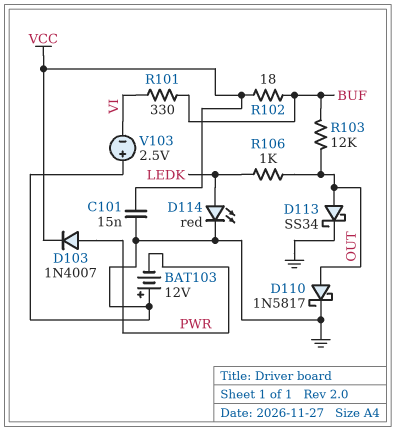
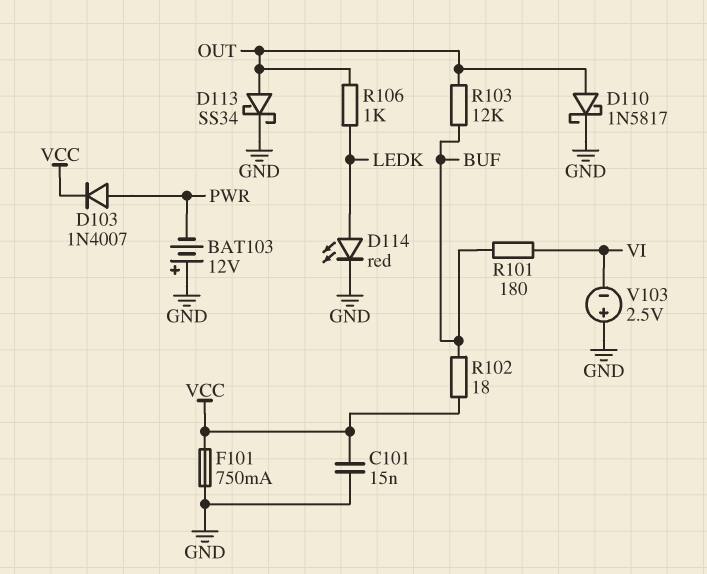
F101: none -> 750mA (GND, VCC)
R101: 330 (BUF, VI) -> 180 (BUF, VI)

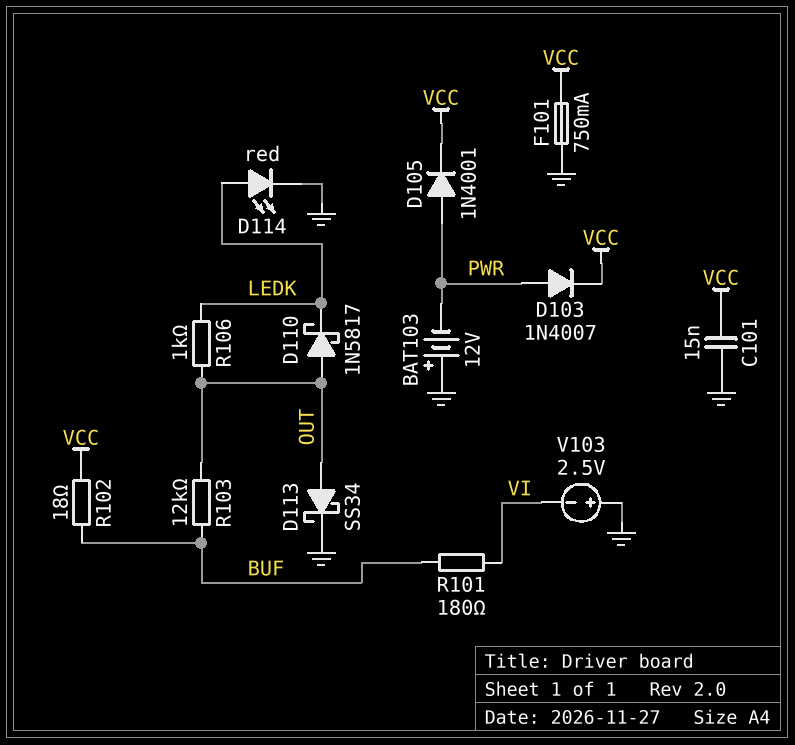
D105: none -> diode 1N4001 (A PWR, K VCC)
D110: schottky 1N5817 (A OUT, K GND) -> schottky 1N5817 (A OUT, K LEDK)

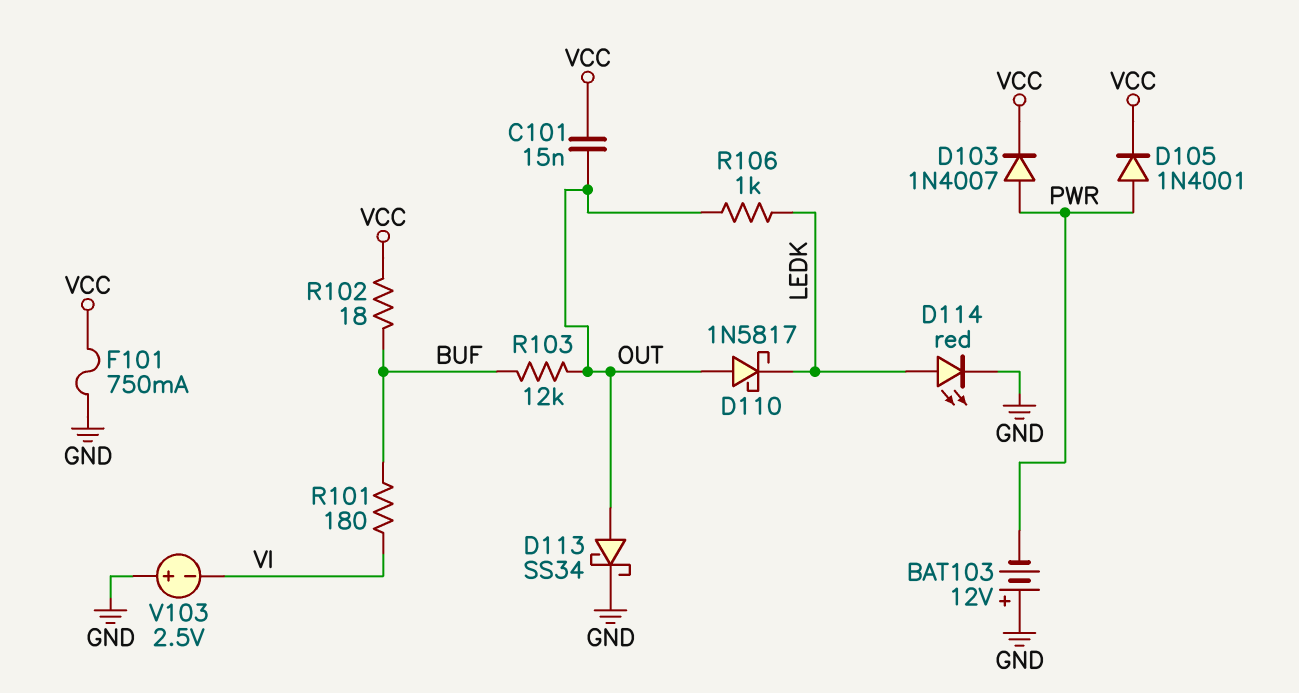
C101: 15nF (GND, VCC) -> 15nF (OUT, VCC)

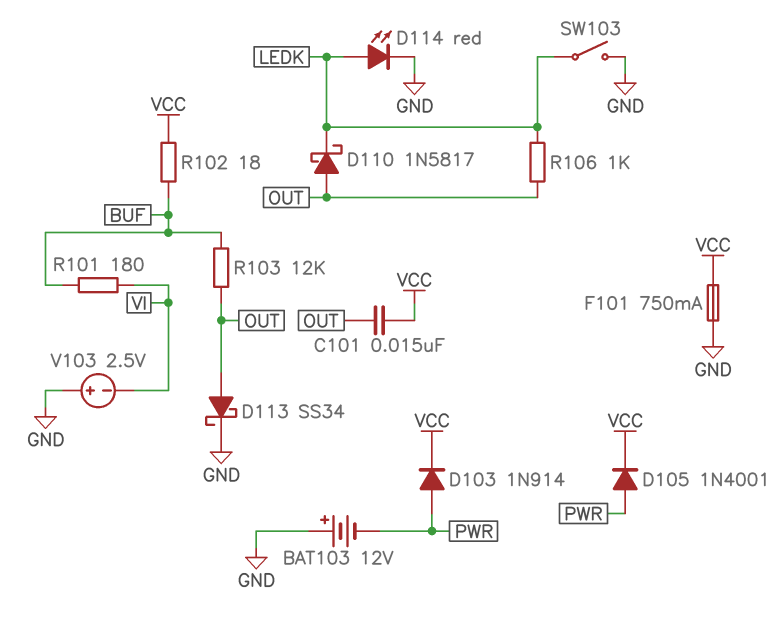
D103: diode 1N4007 (A PWR, K VCC) -> diode 1N914 (A PWR, K VCC)
SW103: none -> switch (GND, LEDK)

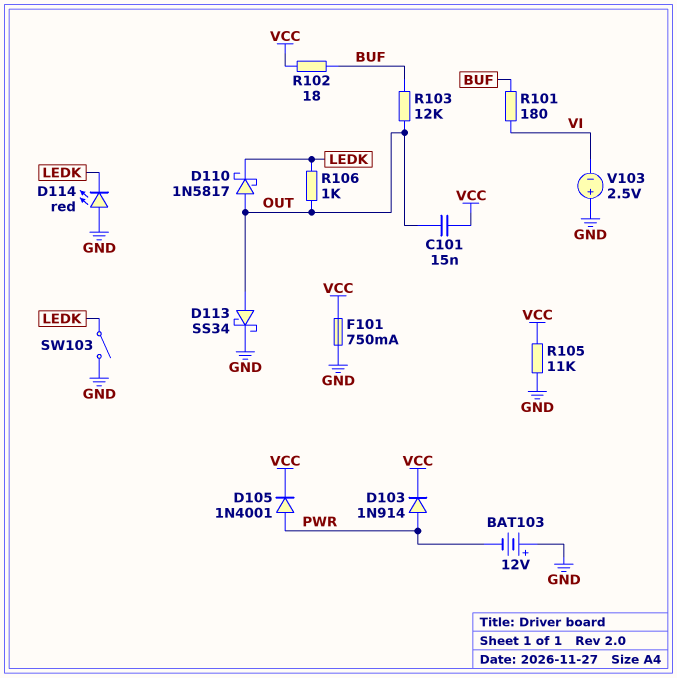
D114: LED red (A LEDK, K GND) -> LED red (A GND, K LEDK)
R105: none -> 11k (GND, VCC)

